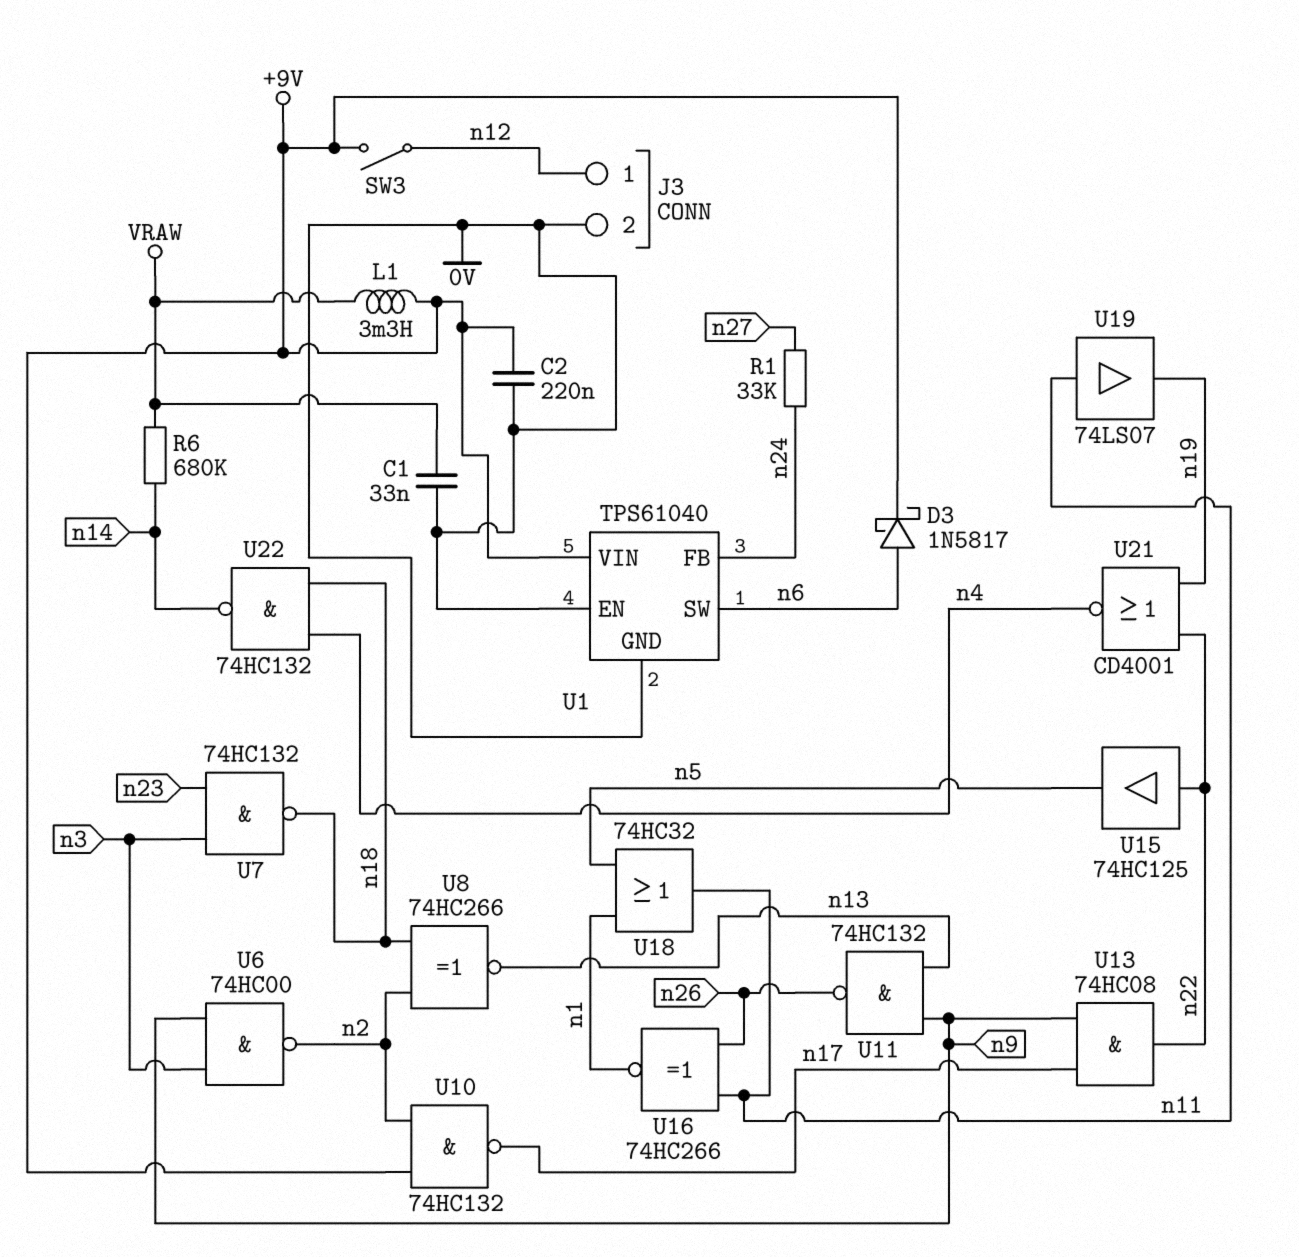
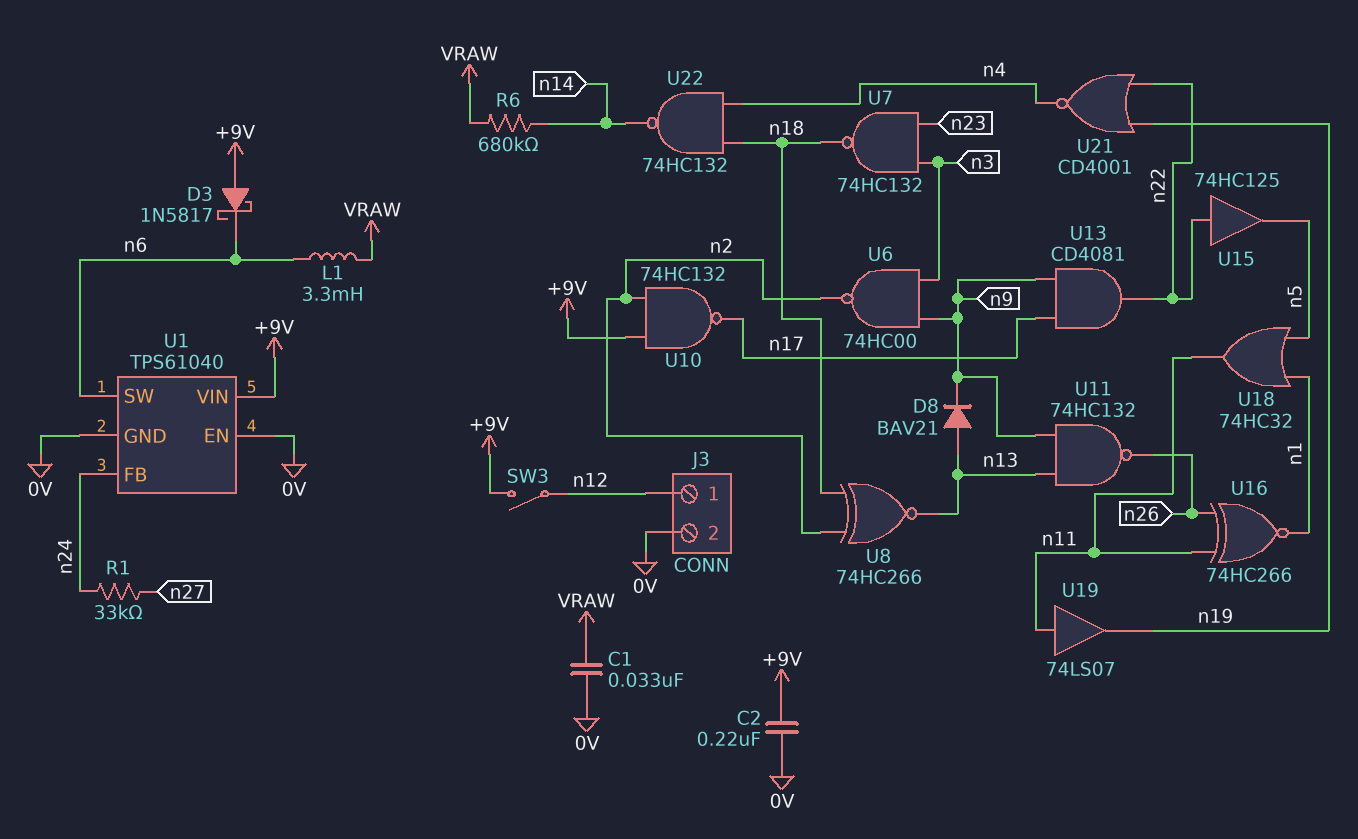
D3: schottky 1N5817 (A n6, K +9V) -> schottky 1N5817 (A +9V, K n6)
D8: none -> diode BAV21 (A n13, K n9)
L1: 3.3mH (+9V, VRAW) -> 3.3mH (VRAW, n6)
U13: AND 74HC08 (in n9, in n17, out n22) -> AND CD4081 (in n9, in n17, out n22)

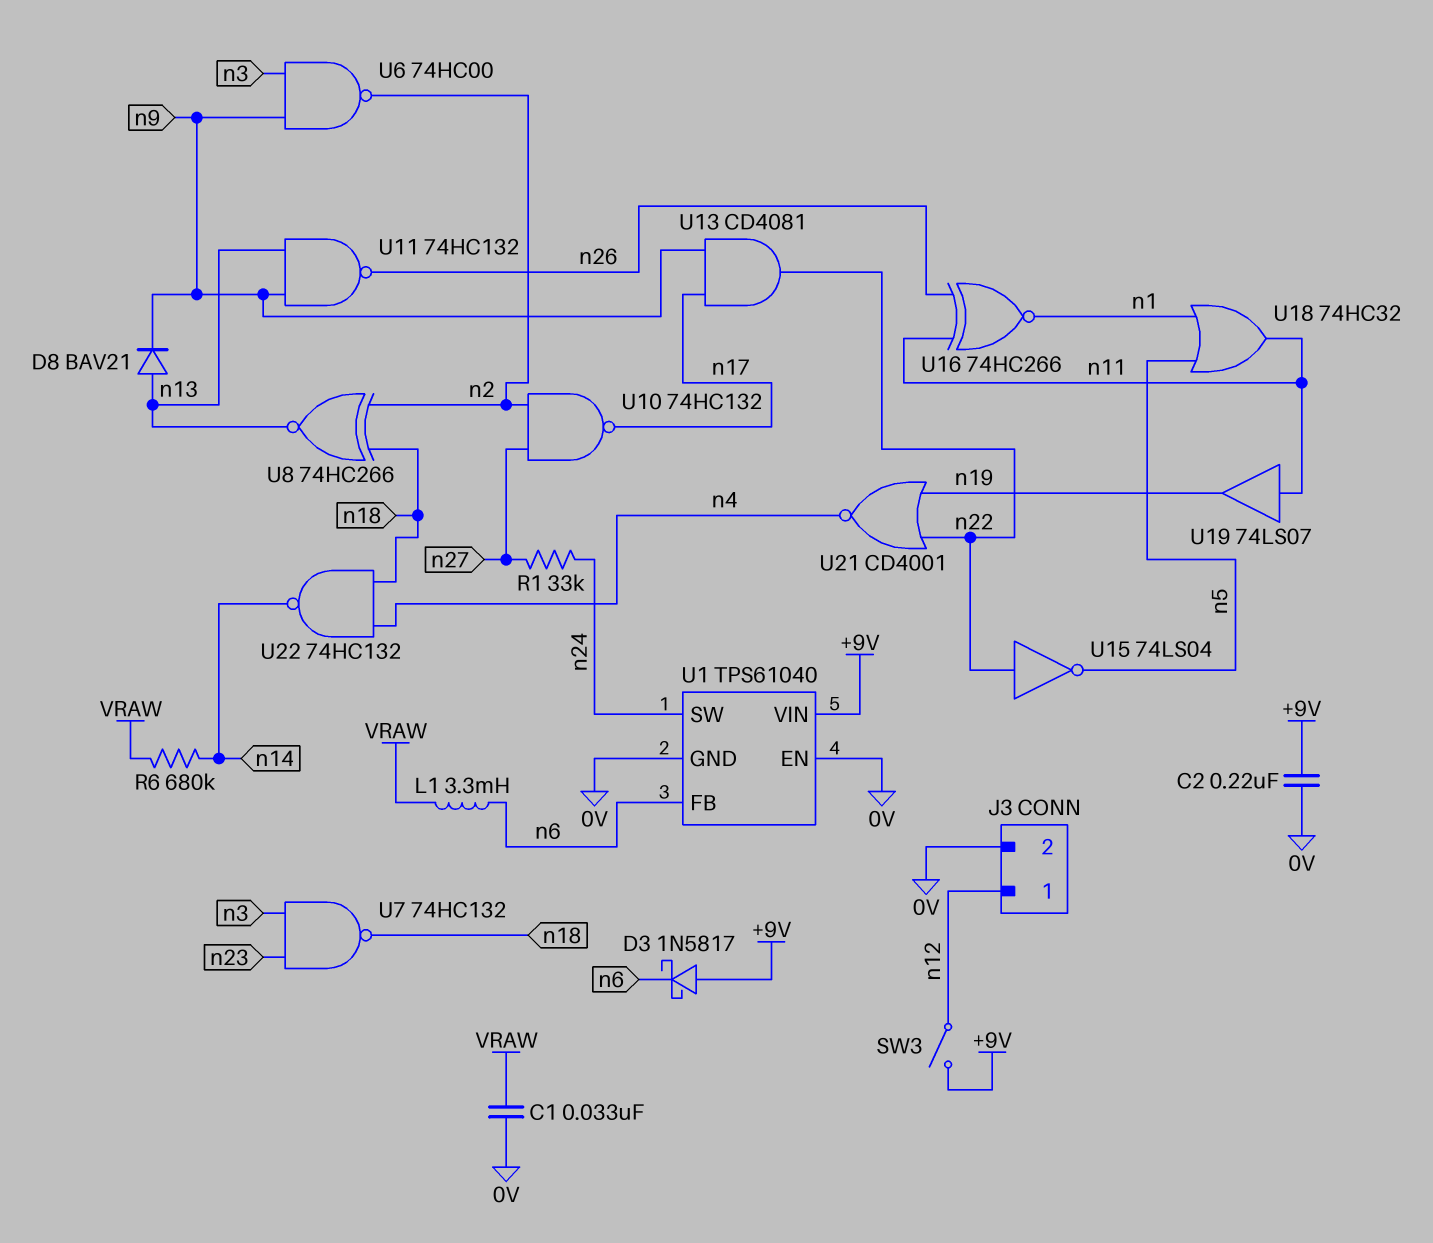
U1 pin FB: n24 -> n6
U1 pin SW: n6 -> n24
U10: NAND 74HC132 (in +9V, in n2, out n17) -> NAND 74HC132 (in n2, in n27, out n17)
U15: buffer 74HC125 (in n22, out n5) -> NOT 74LS04 (in n22, out n5)

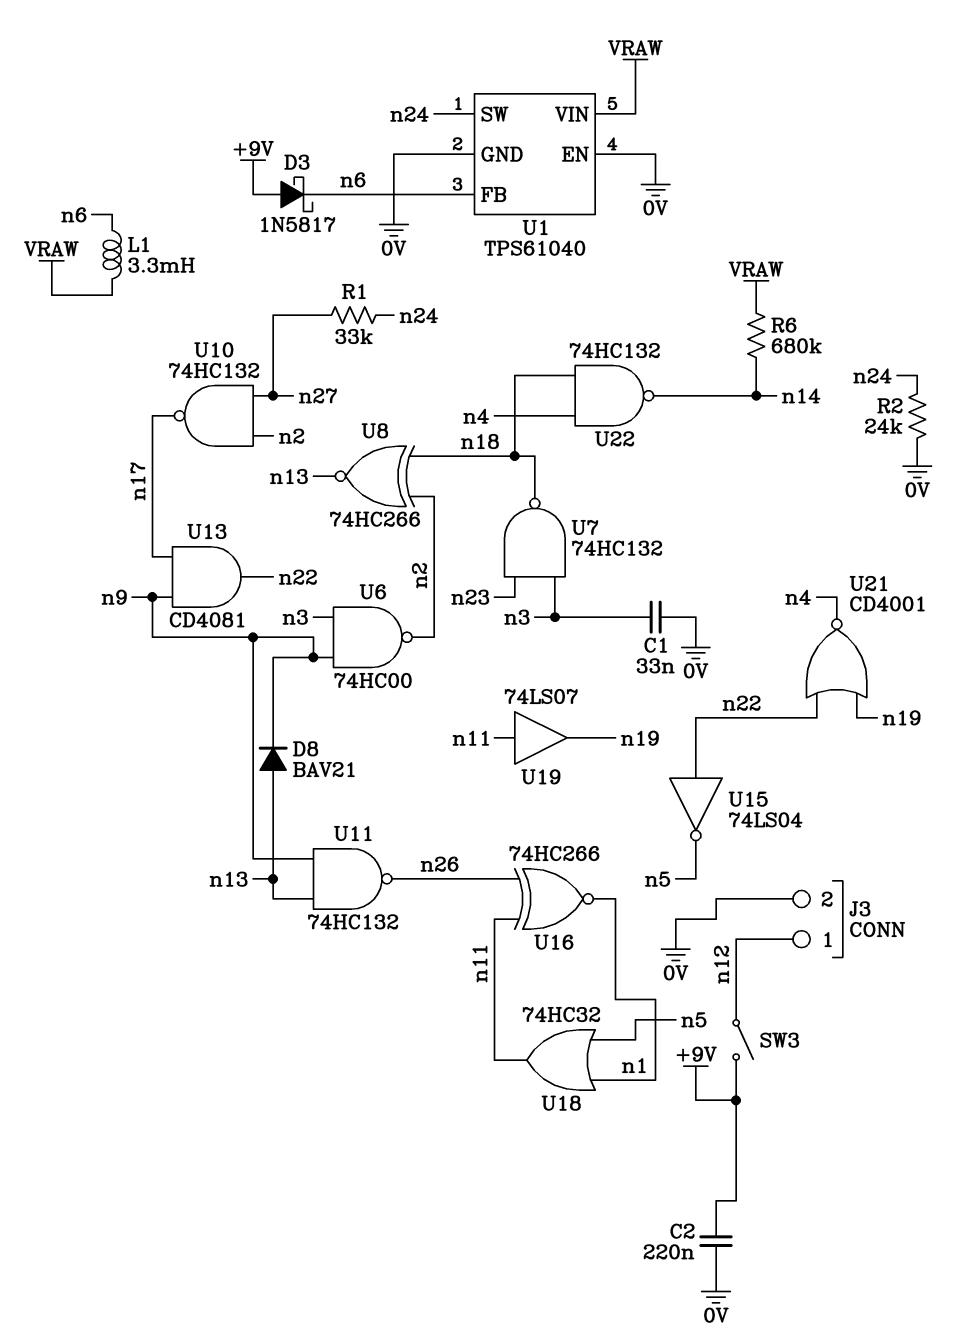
C1: 33nF (0V, VRAW) -> 33nF (0V, n3)
R2: none -> 24k (0V, n24)
U1 pin VIN: +9V -> VRAW

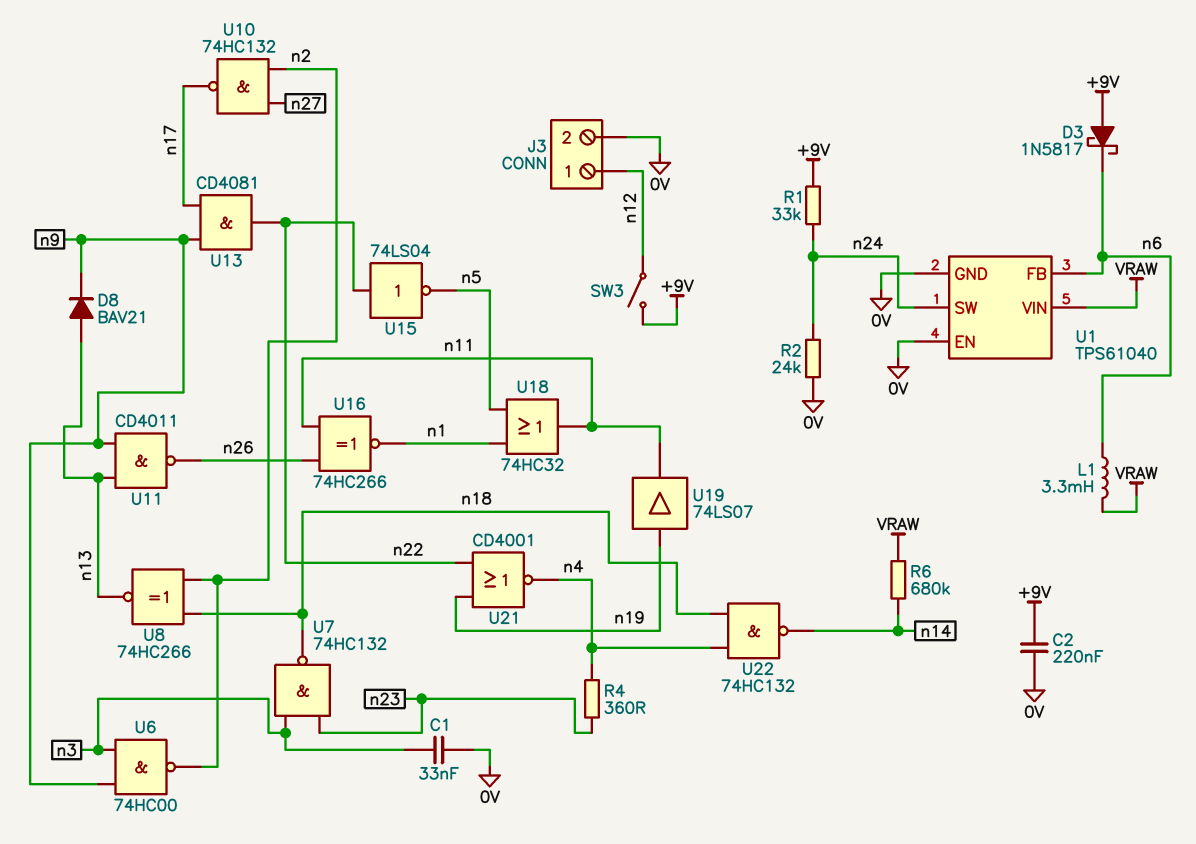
R1: 33k (n24, n27) -> 33k (+9V, n24)
R4: none -> 360 (n4, n23)
U11: NAND 74HC132 (in n9, in n13, out n26) -> NAND CD4011 (in n9, in n13, out n26)
U19: buffer 74LS07 (in n11, out n19) -> buffer 74LS07 (in n19, out n11)

